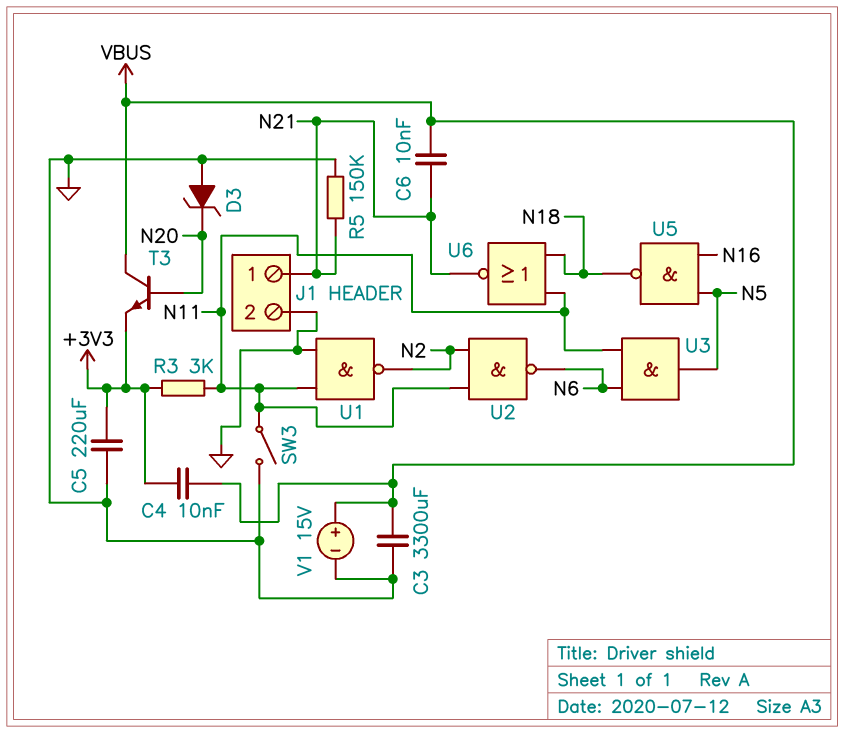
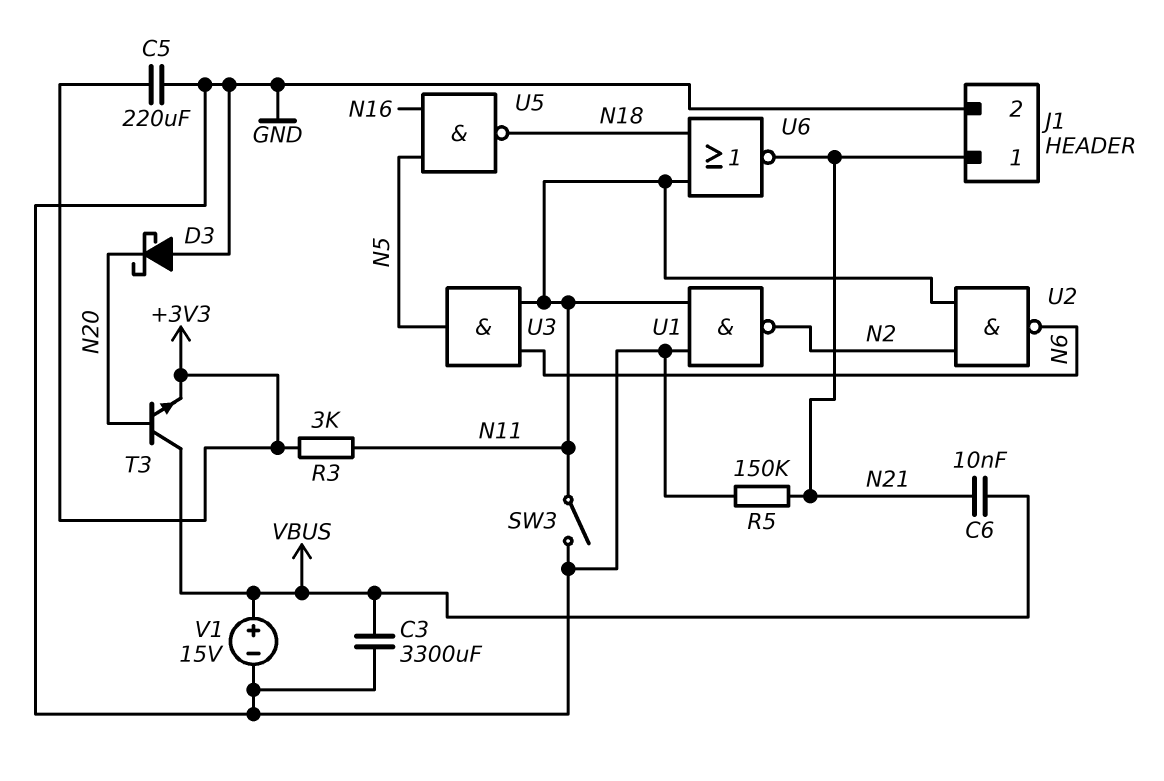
C4: 10nF (+3V3, VBUS) -> none
D3: zener (A GND, K N20) -> schottky (A GND, K N20)

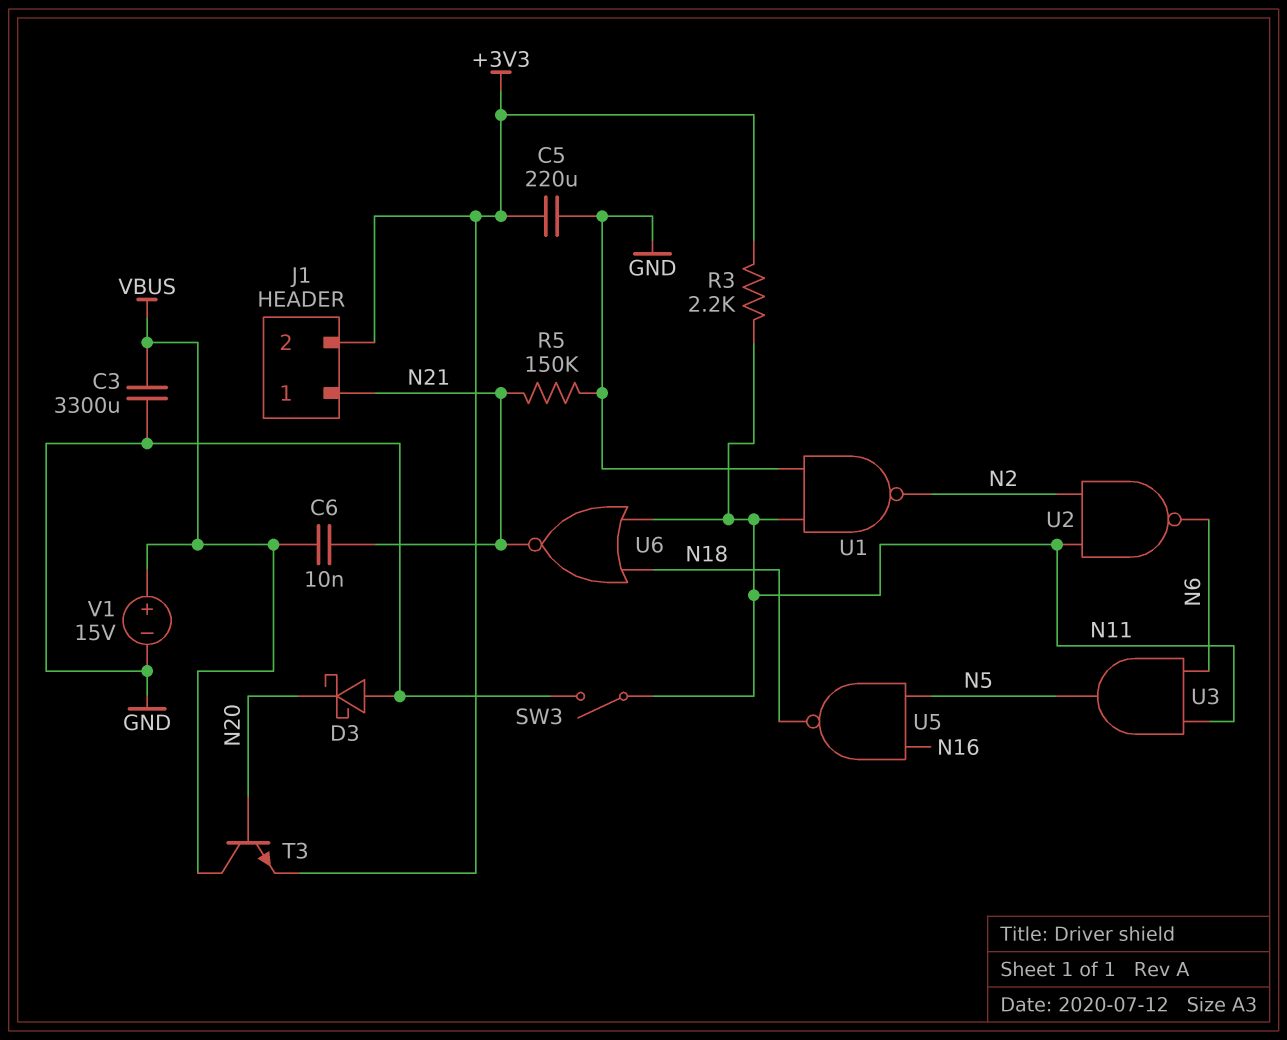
J1 pin 2: GND -> +3V3
R3: 3k (+3V3, N11) -> 2.2k (+3V3, N11)

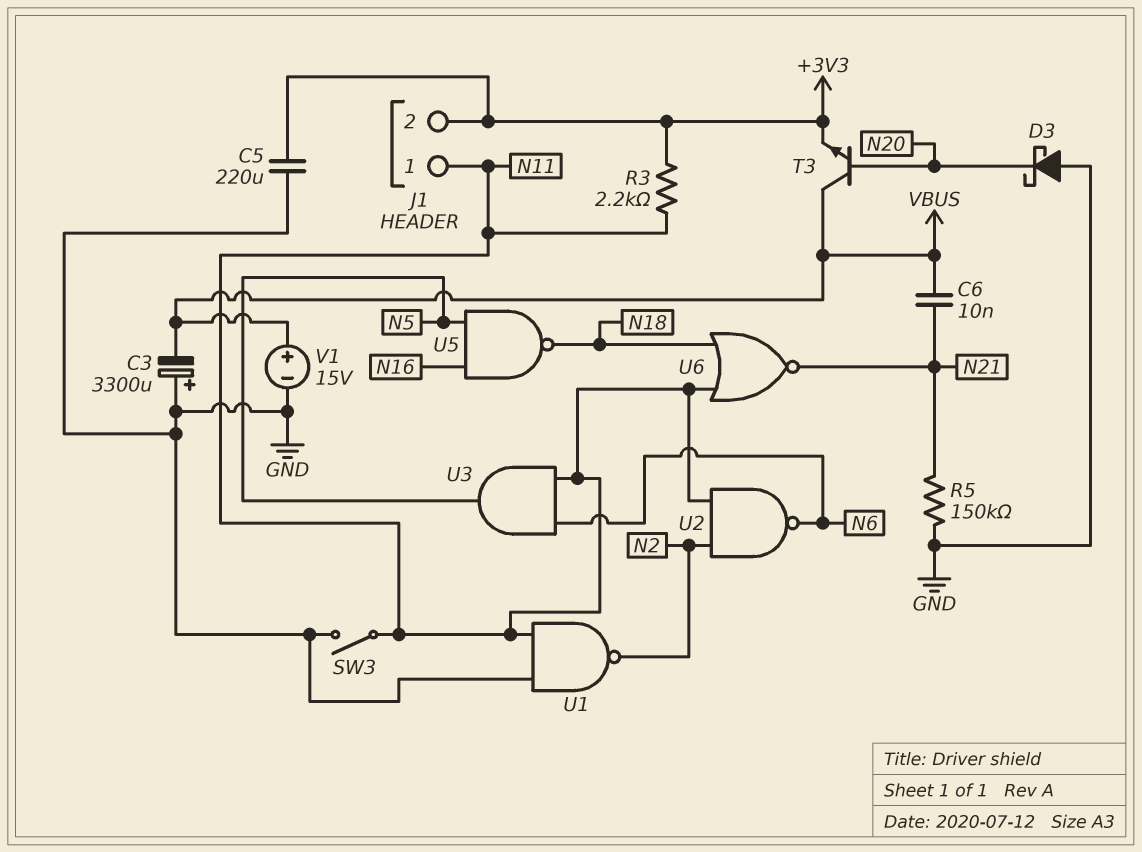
C3: 3300uF (GND, VBUS) -> 3300uF (plus GND, minus VBUS)
J1 pin 1: N21 -> N11

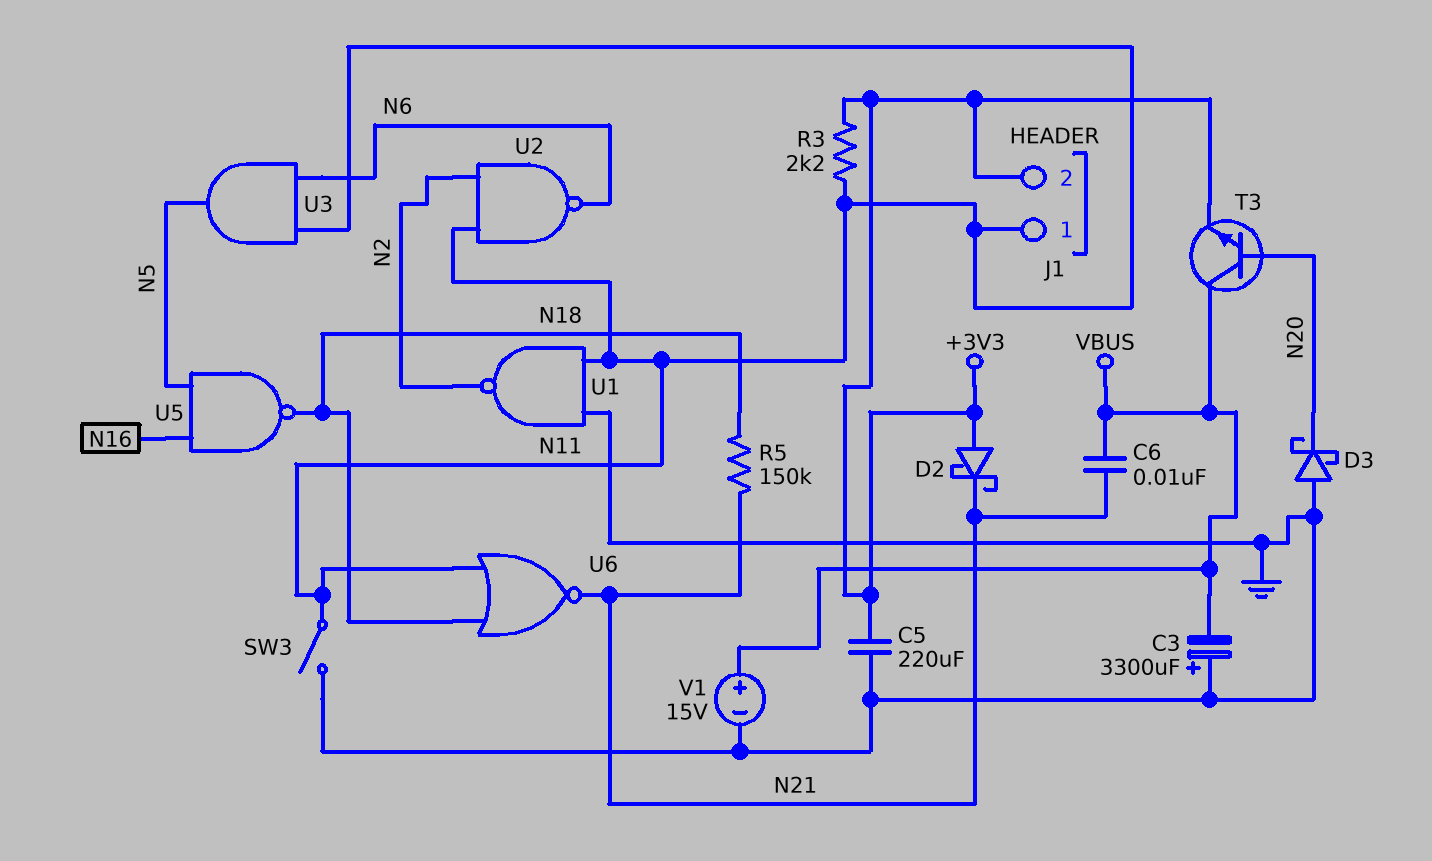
D2: none -> schottky (A +3V3, K N21)
R5: 150k (GND, N21) -> 150k (N18, N21)

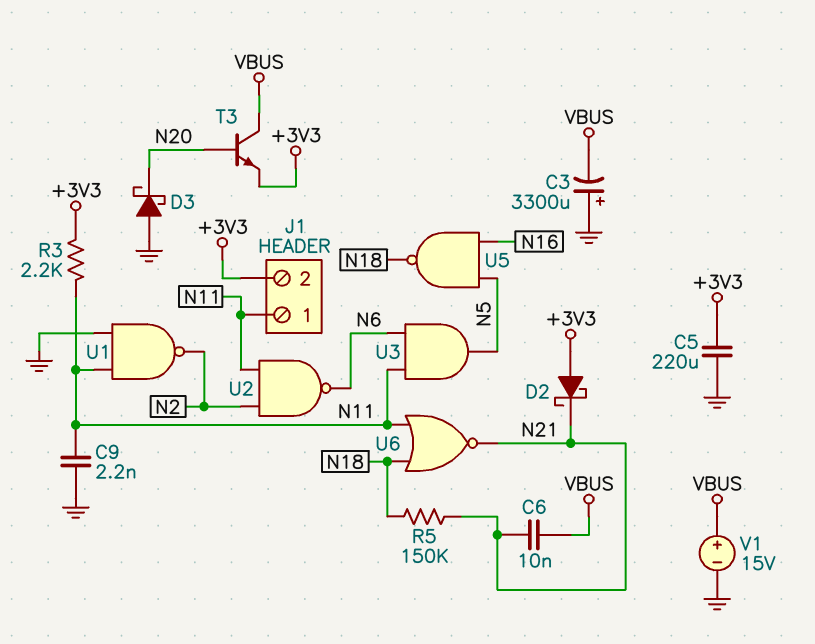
C9: none -> 2.2nF (GND, N11)
SW3: switch (GND, N11) -> none

